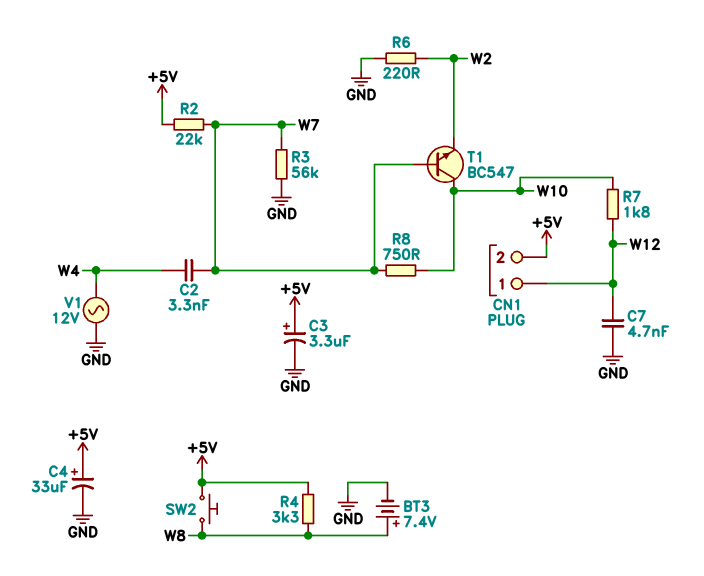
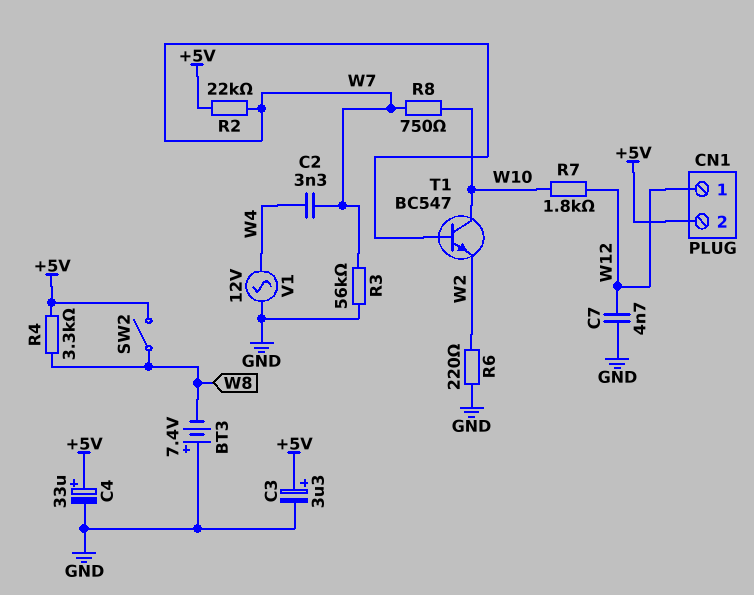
BT3: 7.4V (plus W8, minus GND) -> 7.4V (plus GND, minus W8)
SW2: button (+5V, W8) -> switch (+5V, W8)

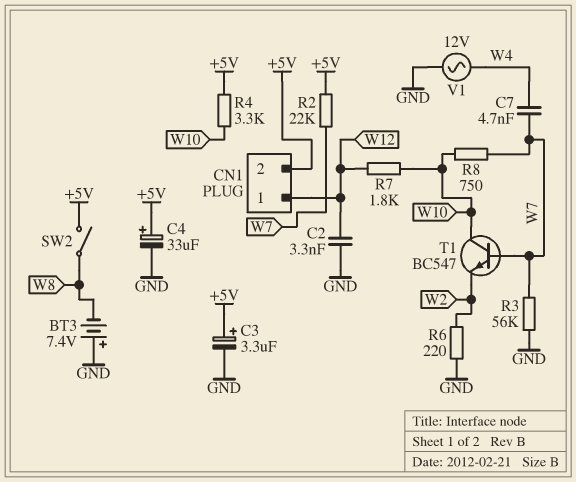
C2: 3.3nF (W4, W7) -> 3.3nF (GND, W12)
C7: 4.7nF (GND, W12) -> 4.7nF (W4, W7)
R4: 3.3k (+5V, W8) -> 3.3k (+5V, W10)

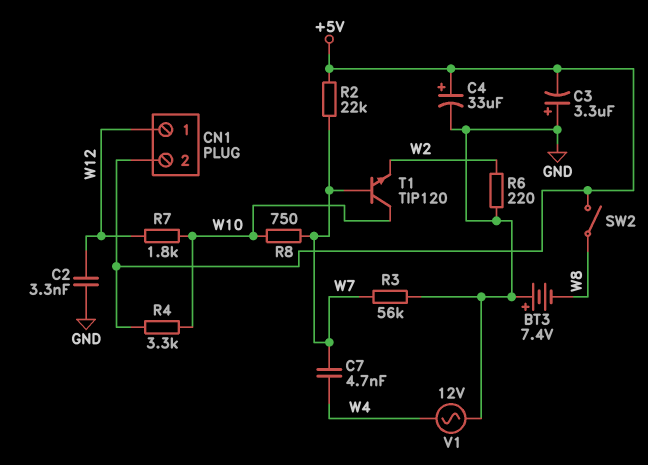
C3: 3.3uF (plus +5V, minus GND) -> 3.3uF (plus GND, minus +5V)
T1: NPN BC547 (B W7, C W10, E W2) -> NPN TIP120 (B W7, C W10, E W2)

